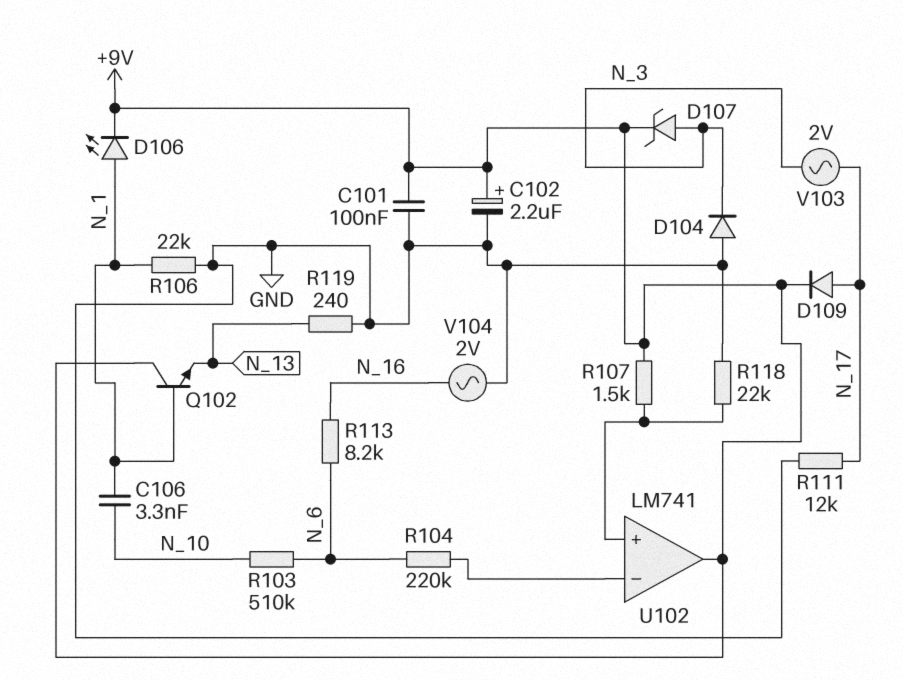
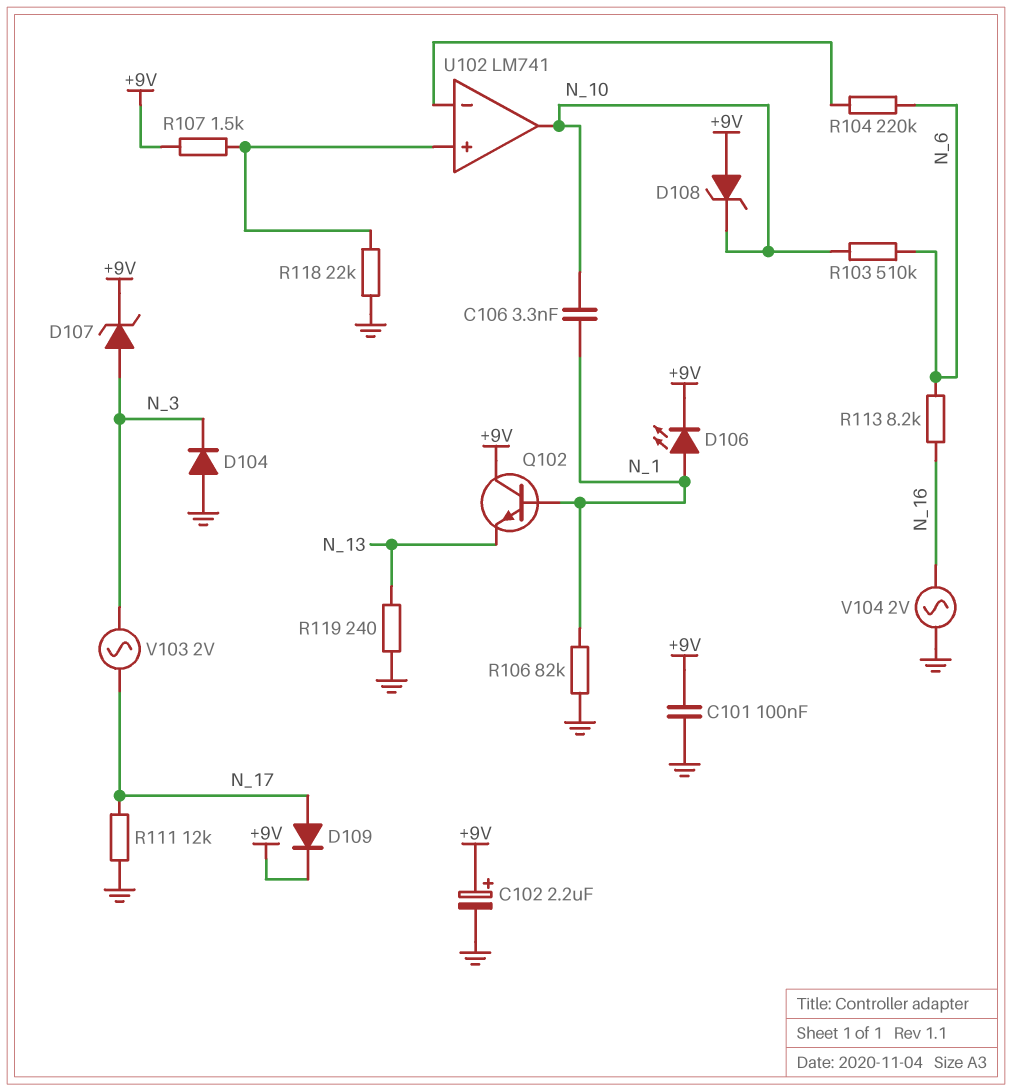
D108: none -> zener (A +9V, K N_10)
R106: 22k (GND, N_1) -> 82k (GND, N_1)
U102 pin out: +9V -> N_10

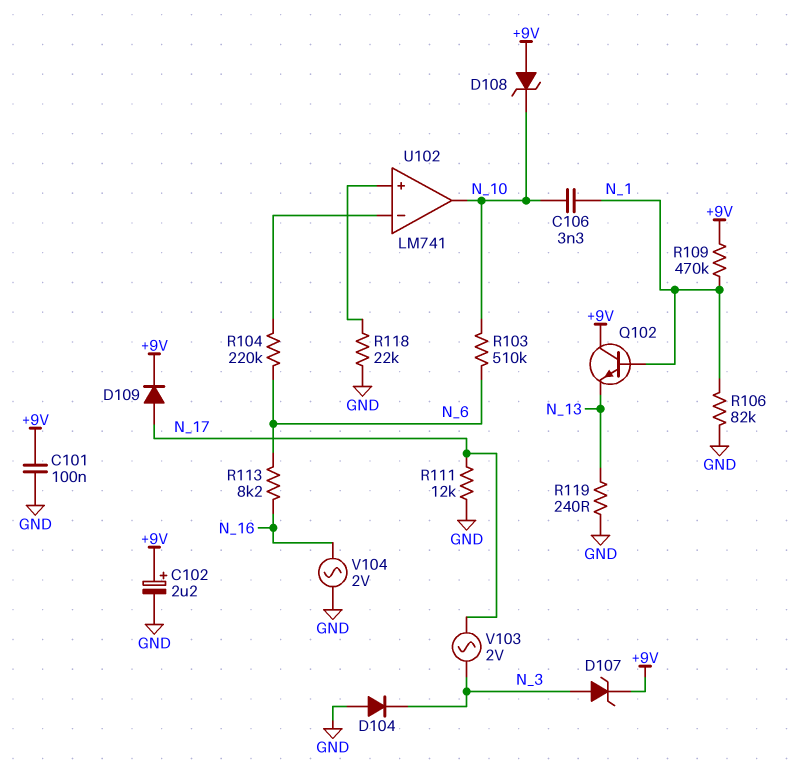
D106: LED (A N_1, K +9V) -> none
R107: 1.5k (+9V, U102/in+) -> none
R109: none -> 470k (+9V, N_1)

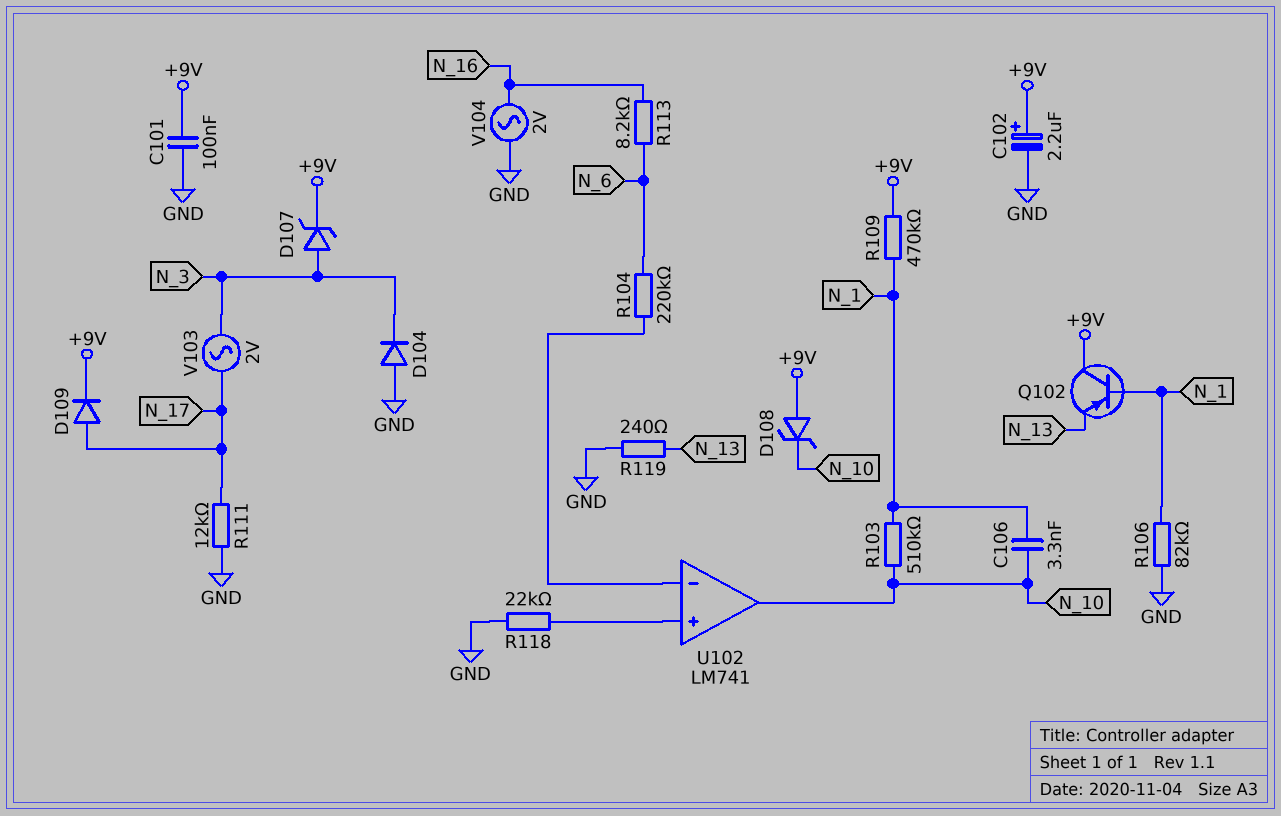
Q102: NPN (B N_1, C +9V, E N_13) -> PNP (B N_1, C +9V, E N_13)
R103: 510k (N_6, N_10) -> 510k (N_1, N_10)

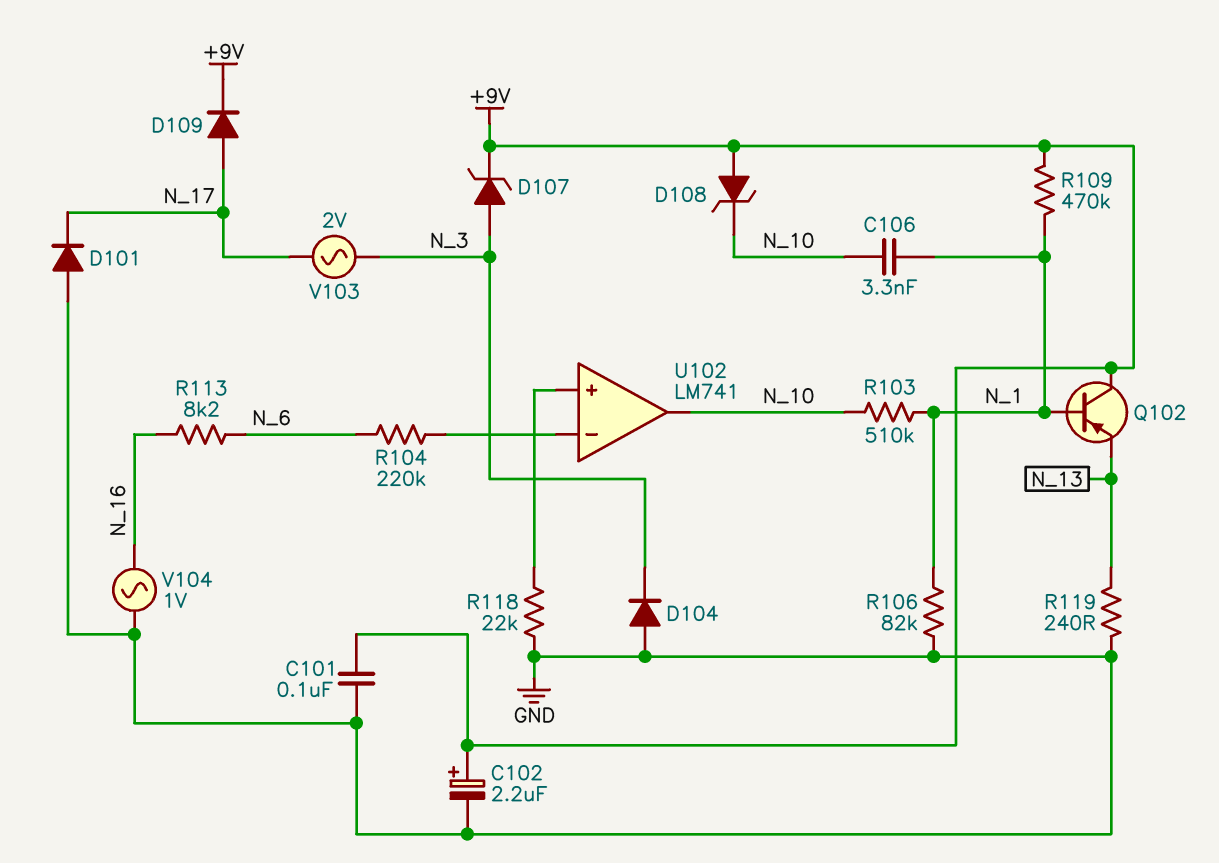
D101: none -> diode (A GND, K N_17)
R111: 12k (GND, N_17) -> none
V104: AC 2V (GND, N_16) -> AC 1V (GND, N_16)

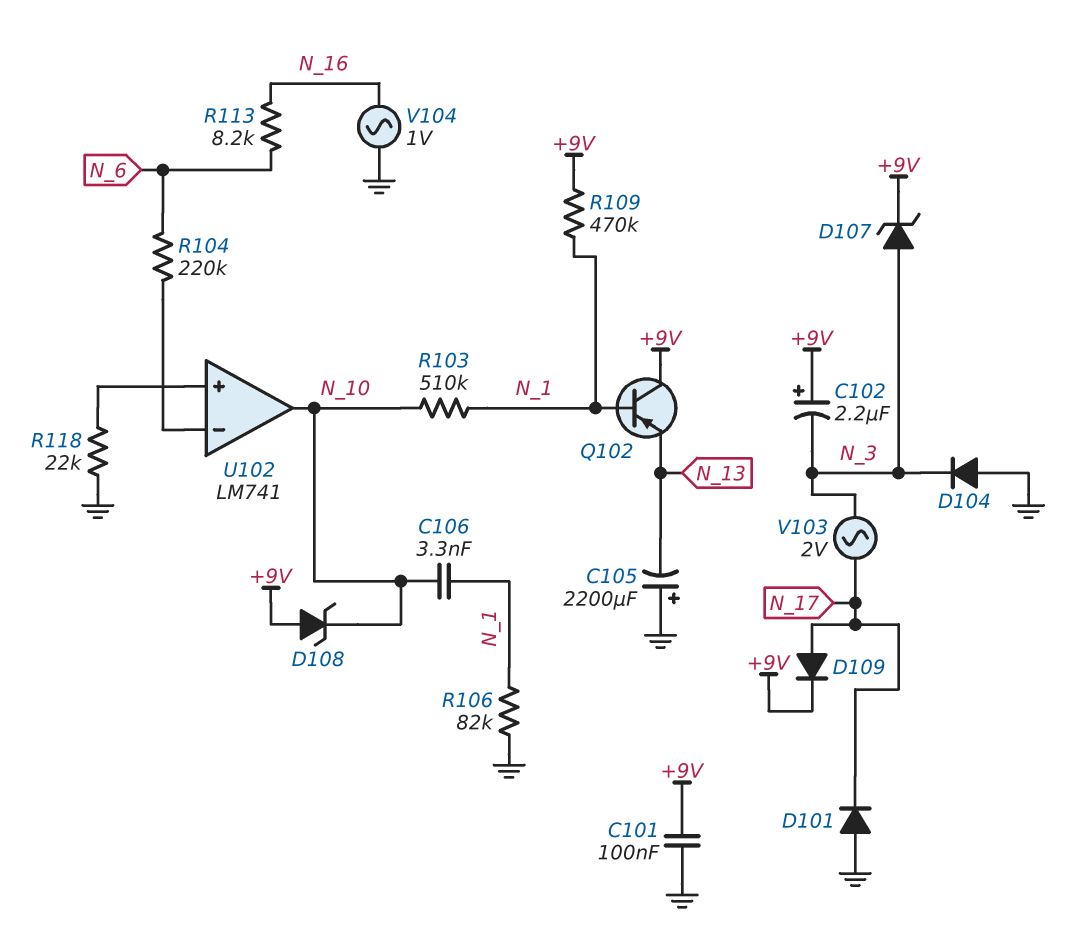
C102: 2.2uF (plus +9V, minus GND) -> 2.2uF (plus +9V, minus N_3)
C105: none -> 2200uF (plus GND, minus N_13)
R119: 240 (GND, N_13) -> none

